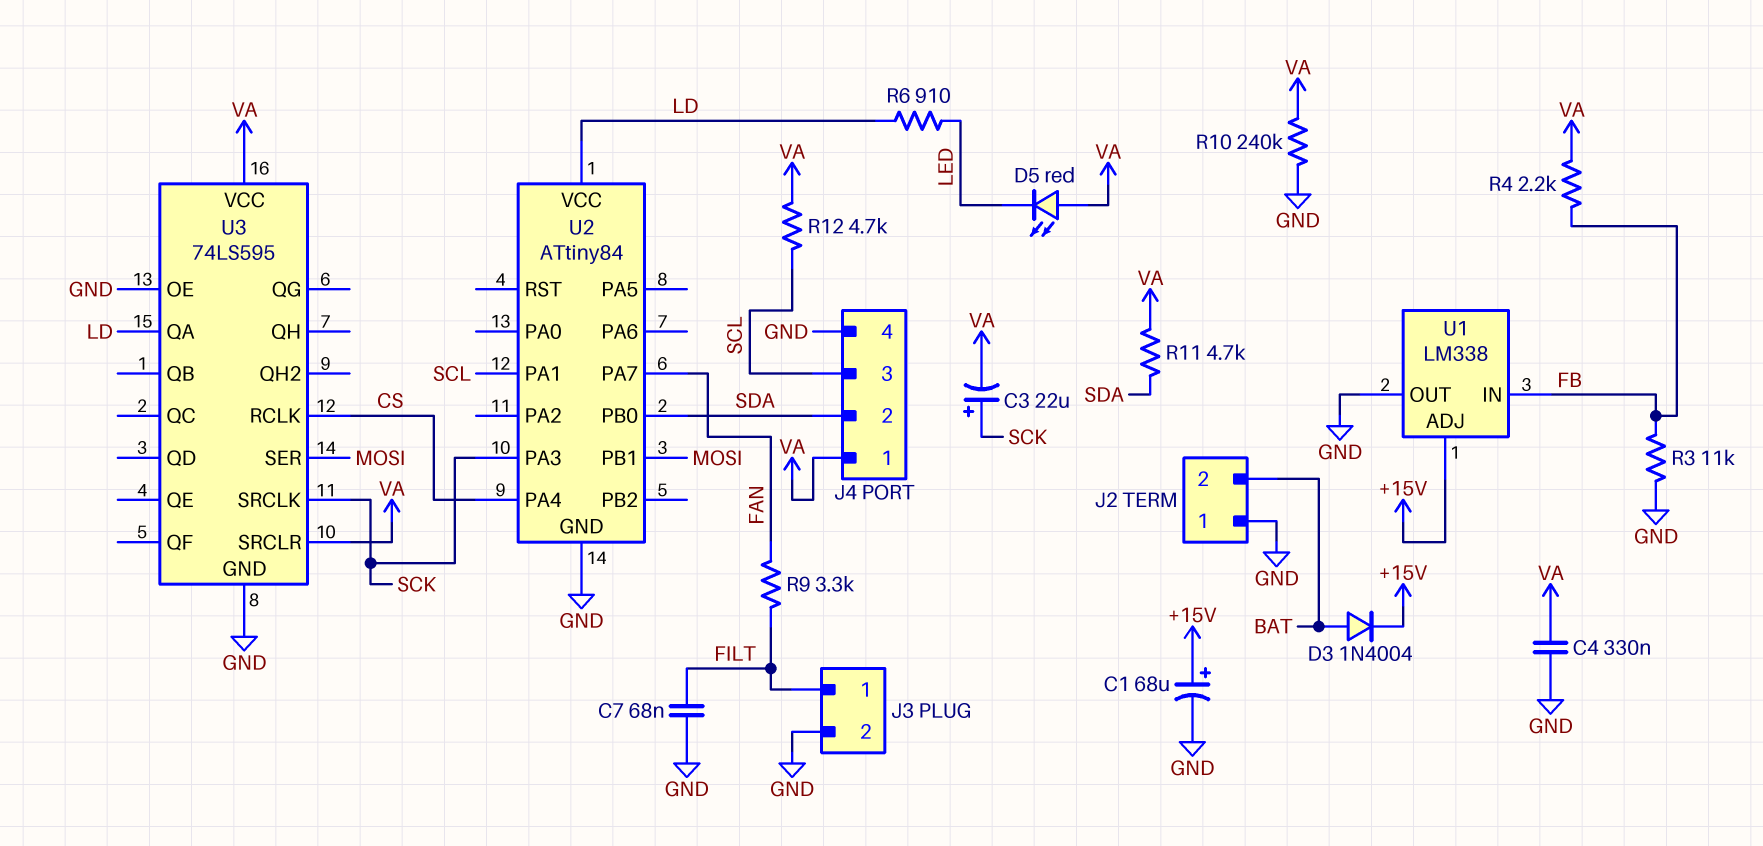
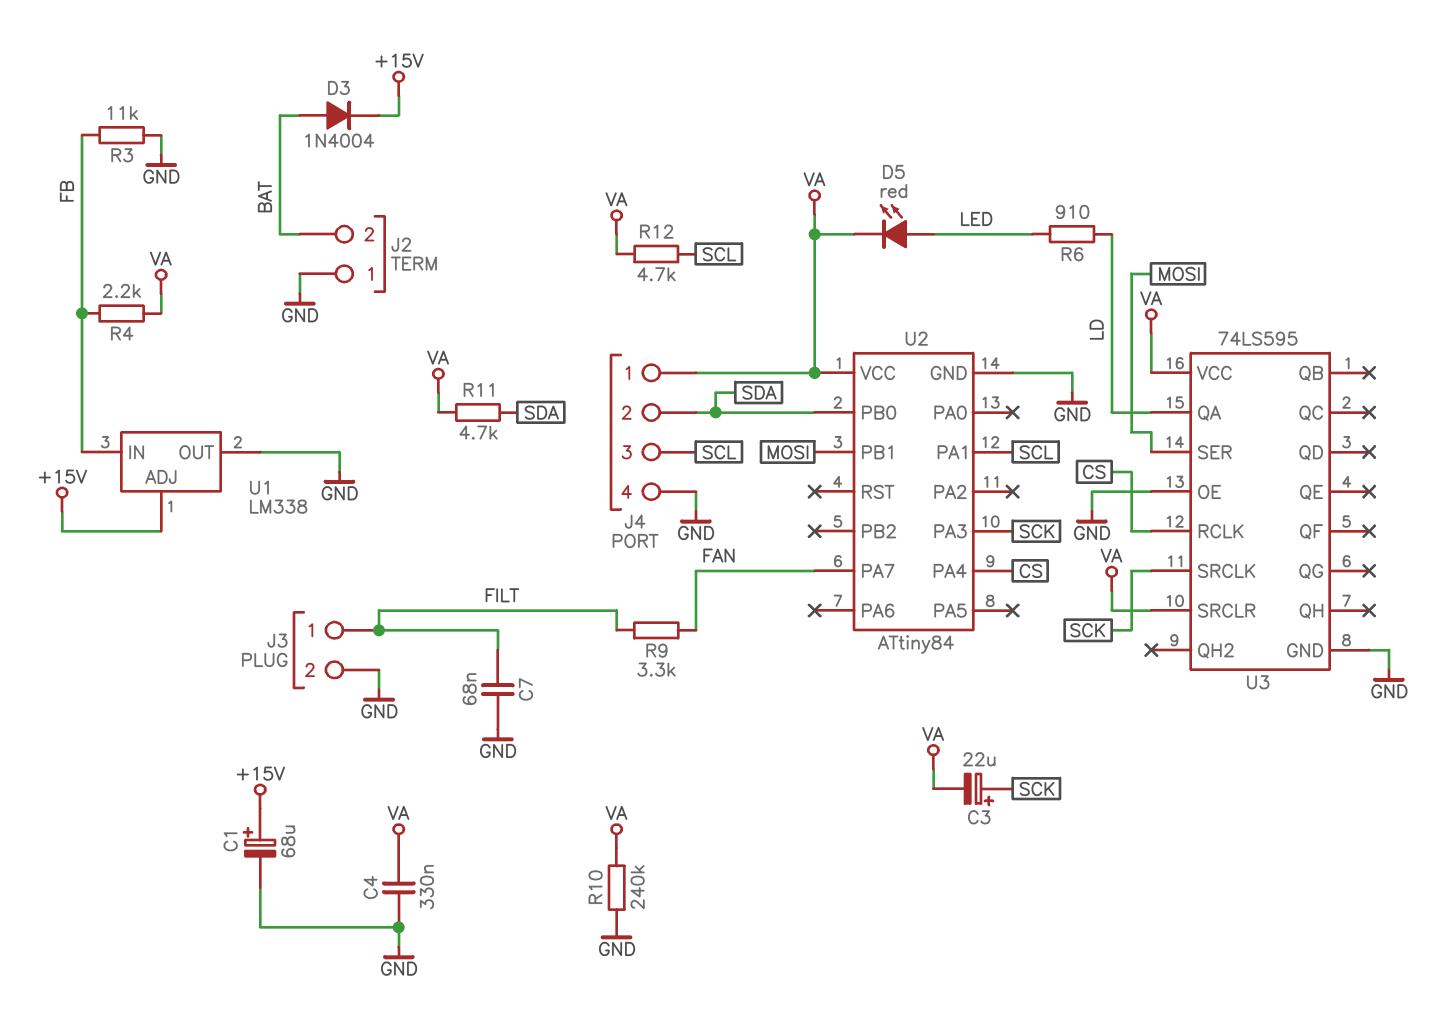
D5: LED red (A VA, K LED) -> LED red (A LED, K VA)
U2 pin VCC: LD -> VA

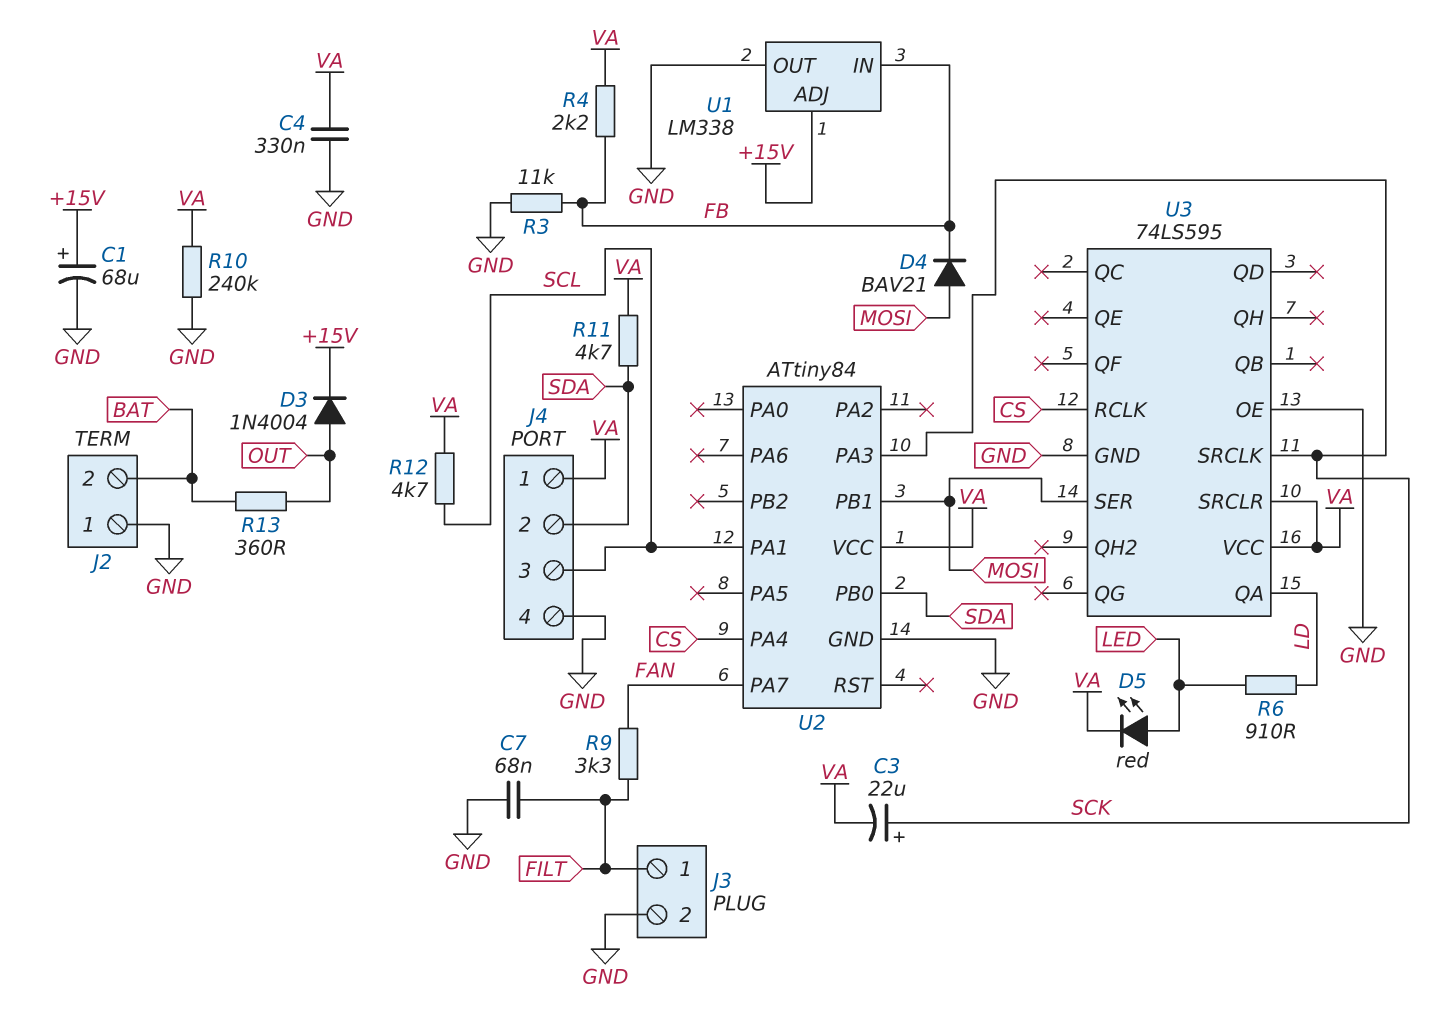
D3: diode 1N4004 (A BAT, K +15V) -> diode 1N4004 (A OUT, K +15V)
D4: none -> diode BAV21 (A MOSI, K FB)
R13: none -> 360 (BAT, OUT)

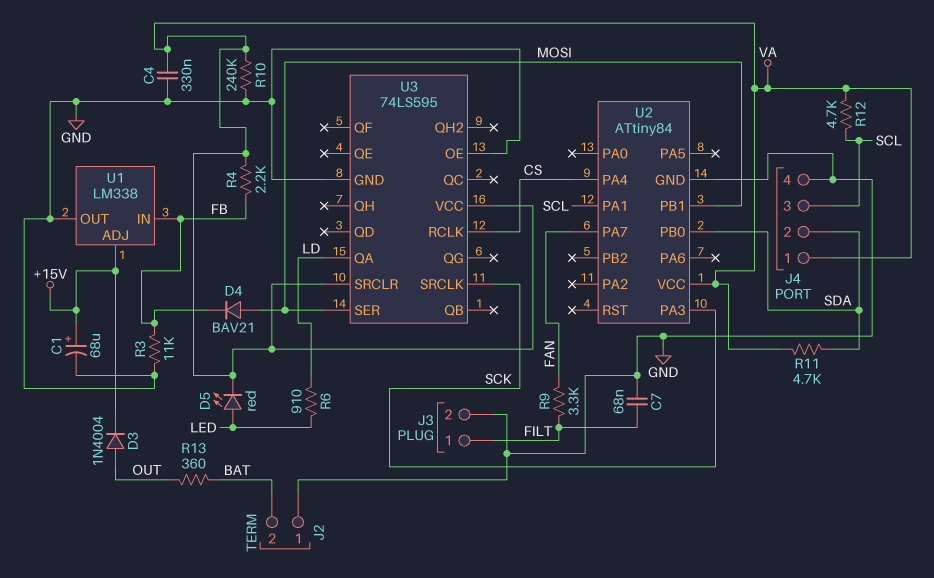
C3: 22uF (plus SCK, minus VA) -> none

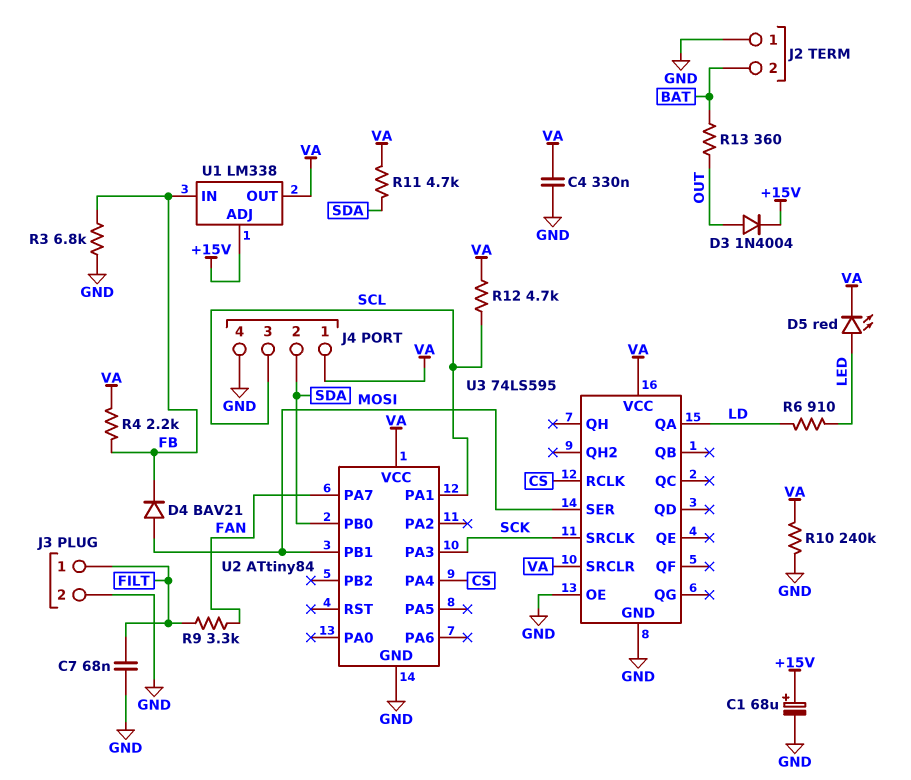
R3: 11k (FB, GND) -> 6.8k (FB, GND)
U1 pin OUT: GND -> VA

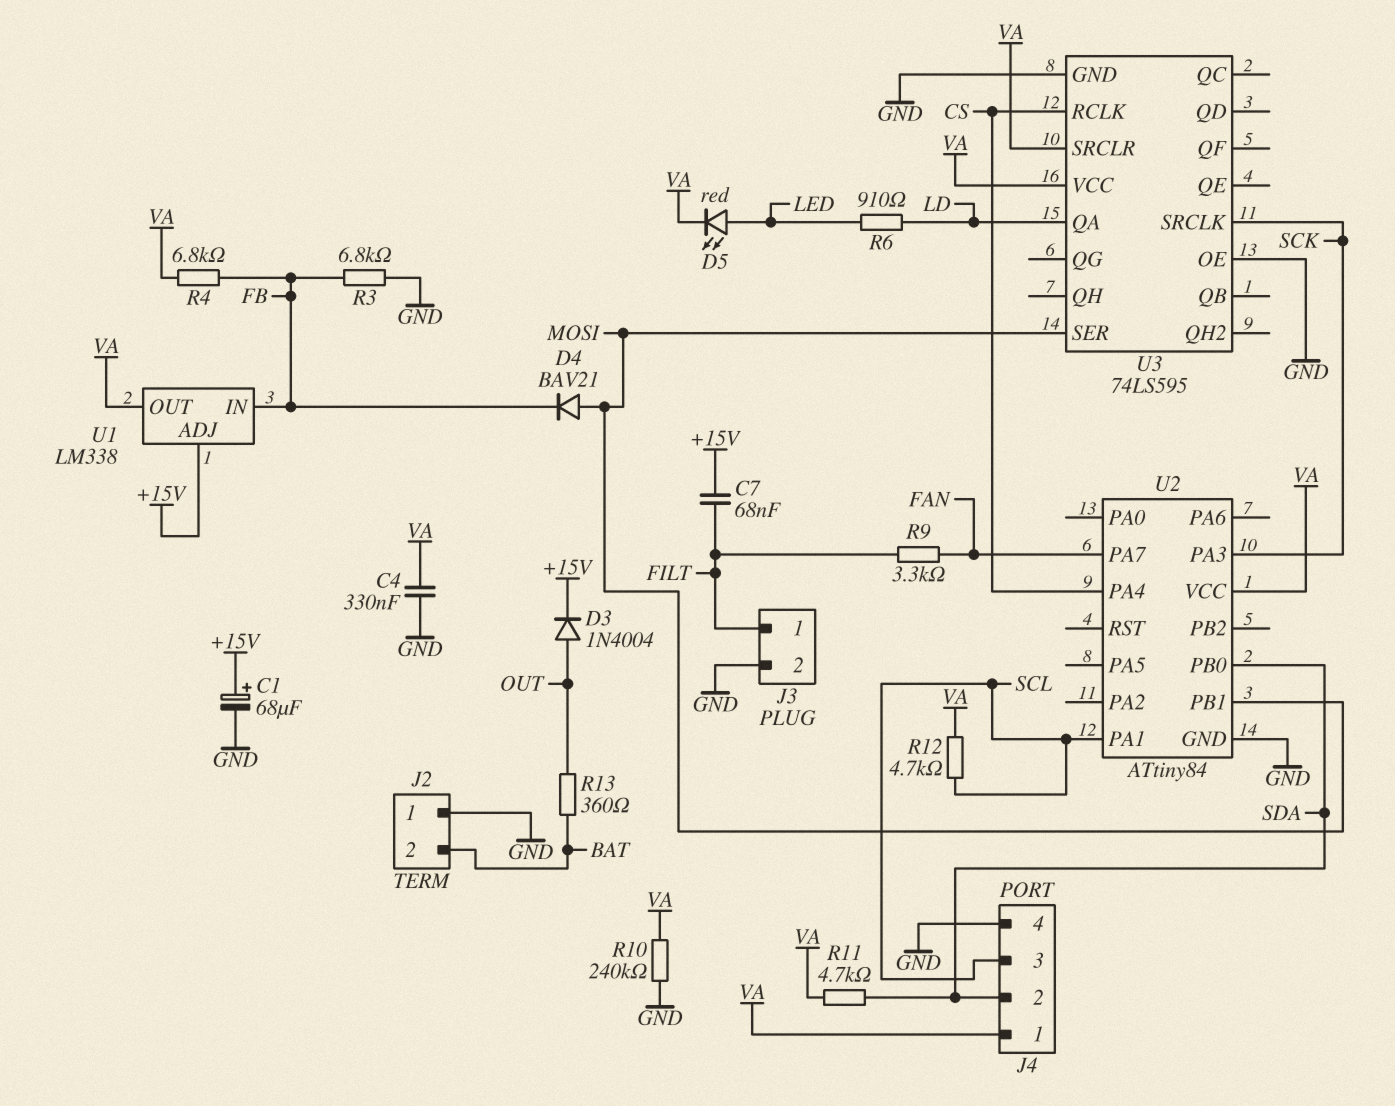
C7: 68nF (FILT, GND) -> 68nF (+15V, FILT)
R4: 2.2k (FB, VA) -> 6.8k (FB, VA)

